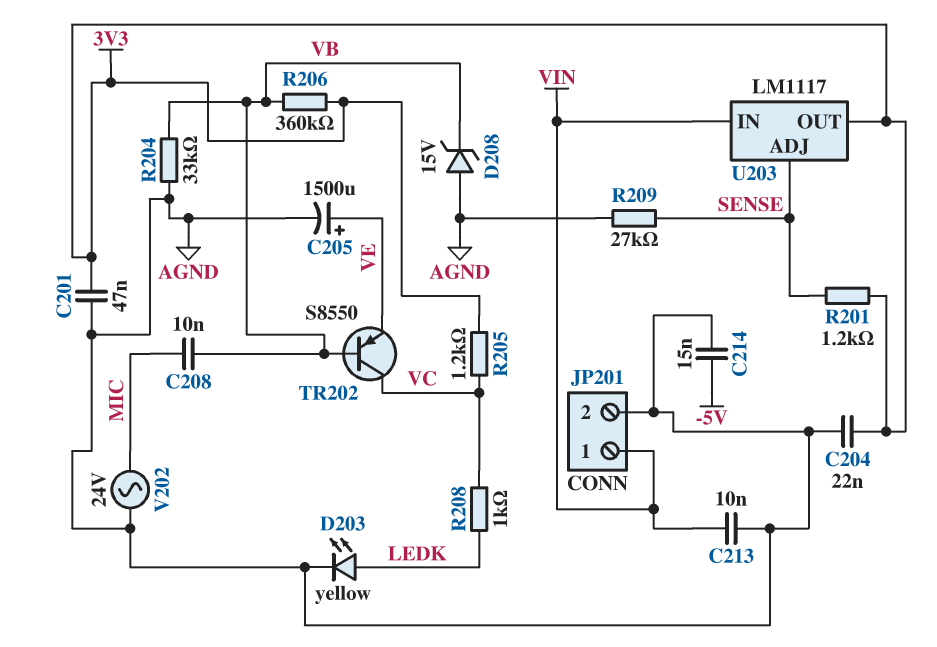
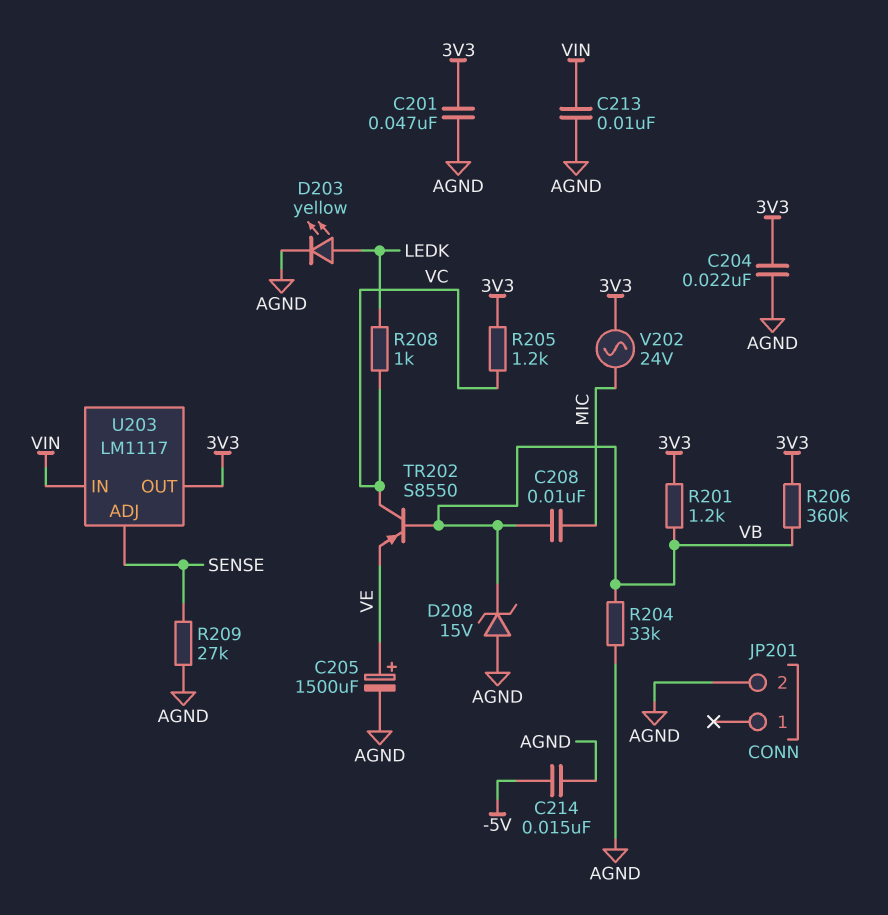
JP201 pin 1: VIN -> none
R201: 1.2k (3V3, SENSE) -> 1.2k (3V3, VB)
V202: AC 24V (AGND, MIC) -> AC 24V (3V3, MIC)

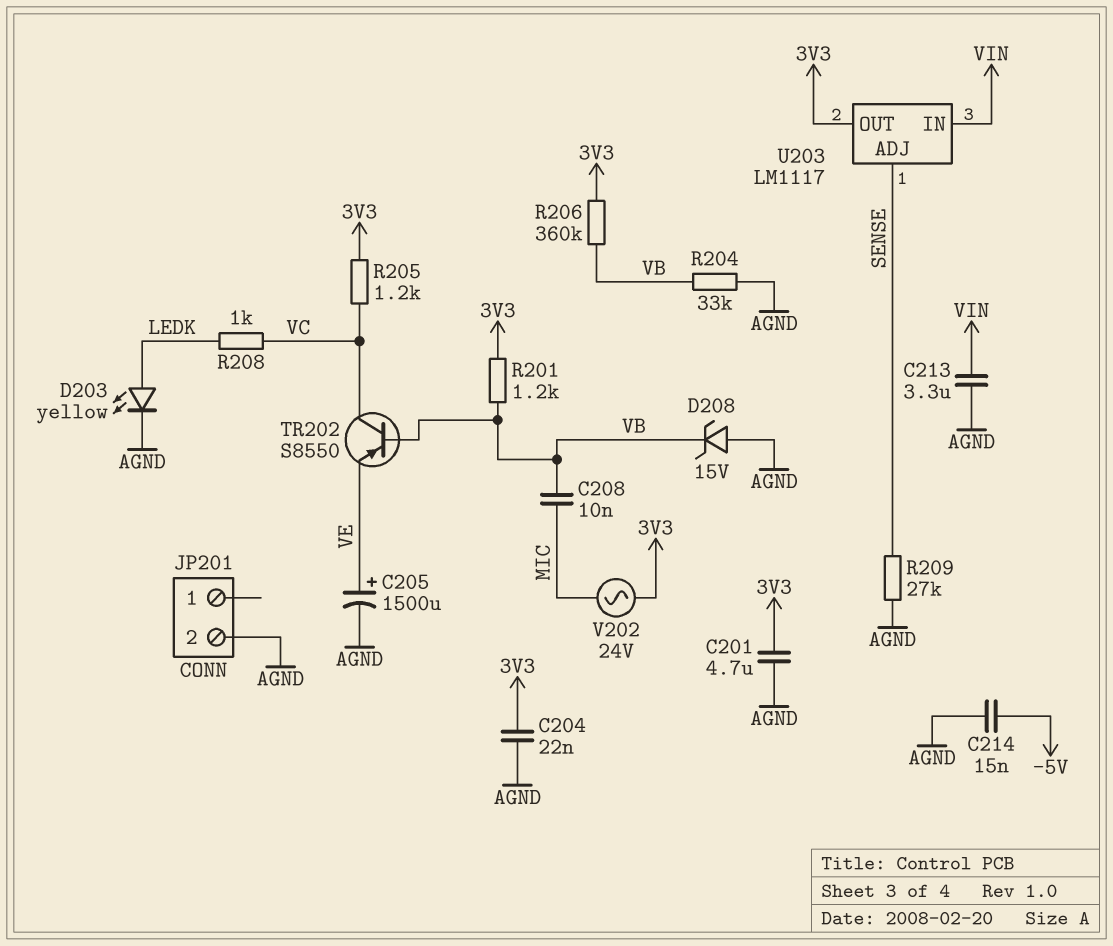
C201: 47nF (3V3, AGND) -> 4.7uF (3V3, AGND)
C213: 10nF (AGND, VIN) -> 3.3uF (AGND, VIN)

